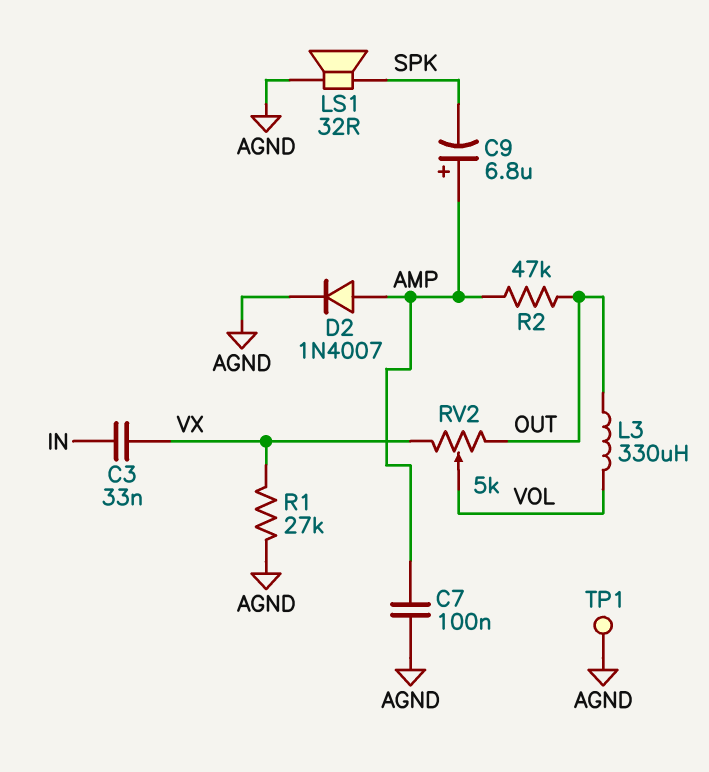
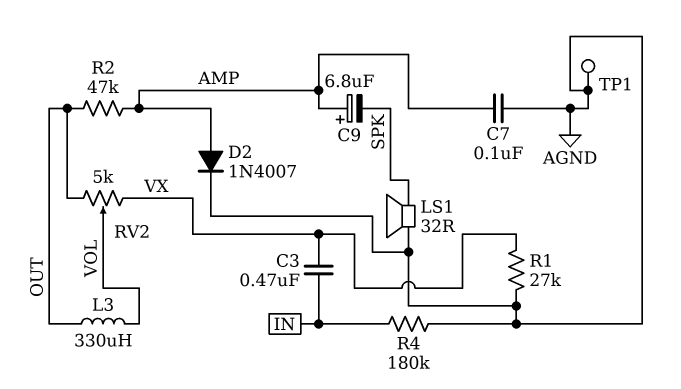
C3: 33nF (IN, VX) -> 470nF (IN, VX)
R4: none -> 180k (AGND, IN)

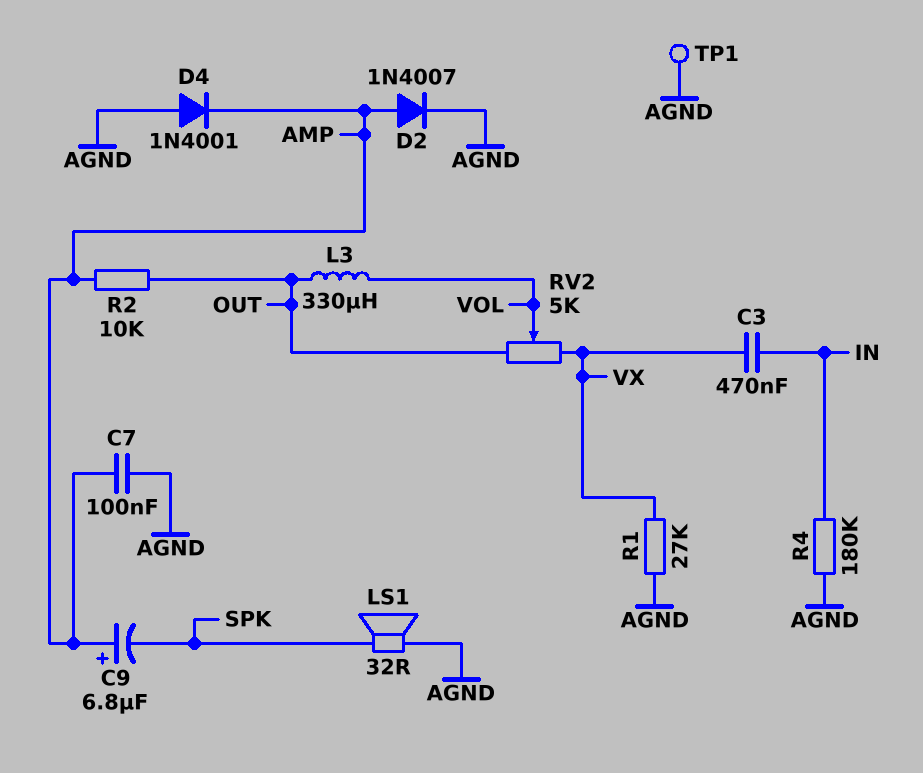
D4: none -> diode 1N4001 (A AGND, K AMP)
R2: 47k (AMP, OUT) -> 10k (AMP, OUT)

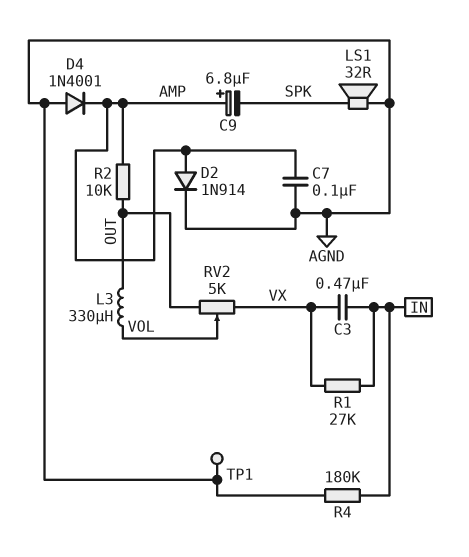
D2: diode 1N4007 (A AMP, K AGND) -> diode 1N914 (A AMP, K AGND)
R1: 27k (AGND, VX) -> 27k (IN, VX)

